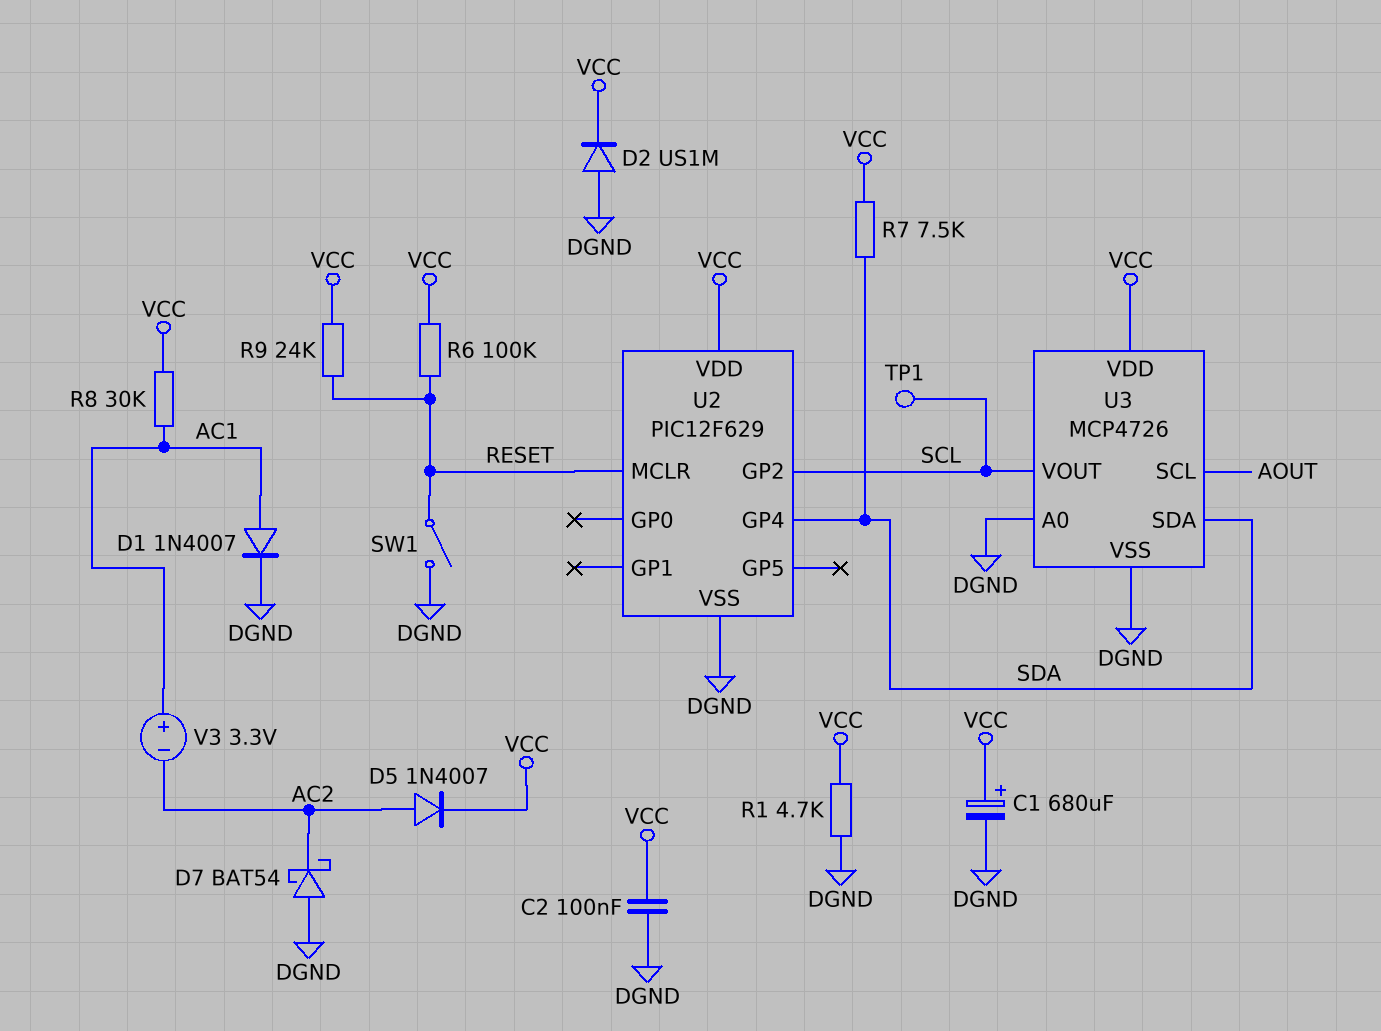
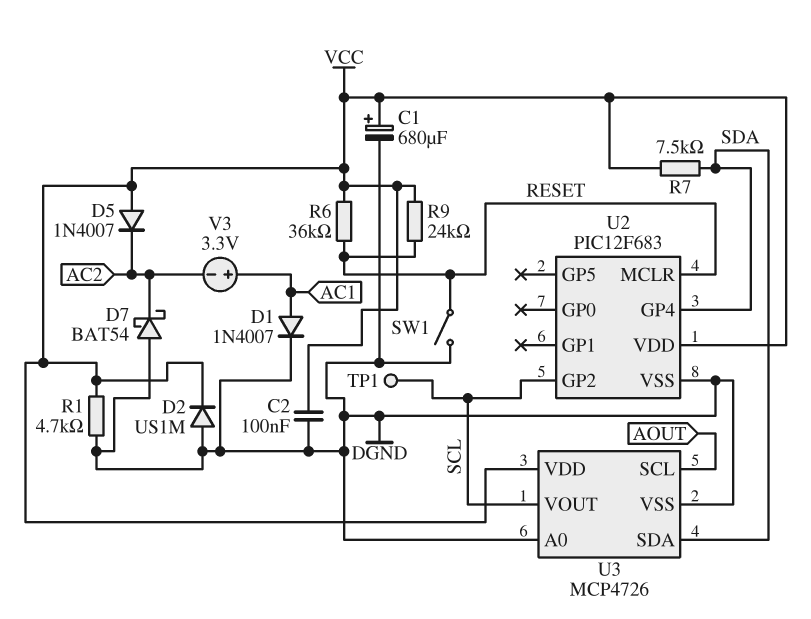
D5: diode 1N4007 (A AC2, K VCC) -> diode 1N4007 (A VCC, K AC2)
R6: 100k (RESET, VCC) -> 36k (RESET, VCC)
R8: 30k (AC1, VCC) -> none
U2: PIC12F629 -> PIC12F683

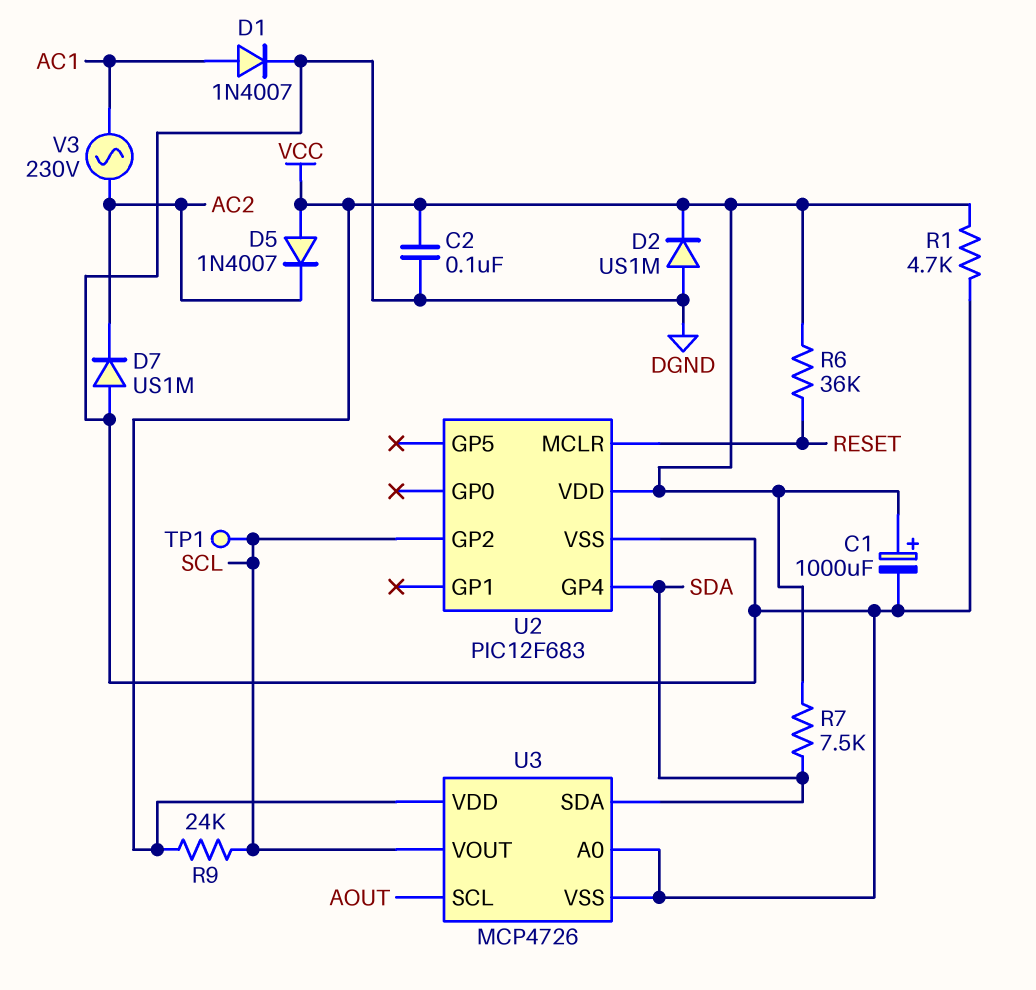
C1: 680uF (plus VCC, minus DGND) -> 1000uF (plus VCC, minus DGND)
D7: schottky BAT54 (A DGND, K AC2) -> diode US1M (A DGND, K AC2)
R9: 24k (RESET, VCC) -> 24k (SCL, VCC)
SW1: switch (DGND, RESET) -> none
V3: 3.3V (plus AC1, minus AC2) -> AC 230V (AC1, AC2)

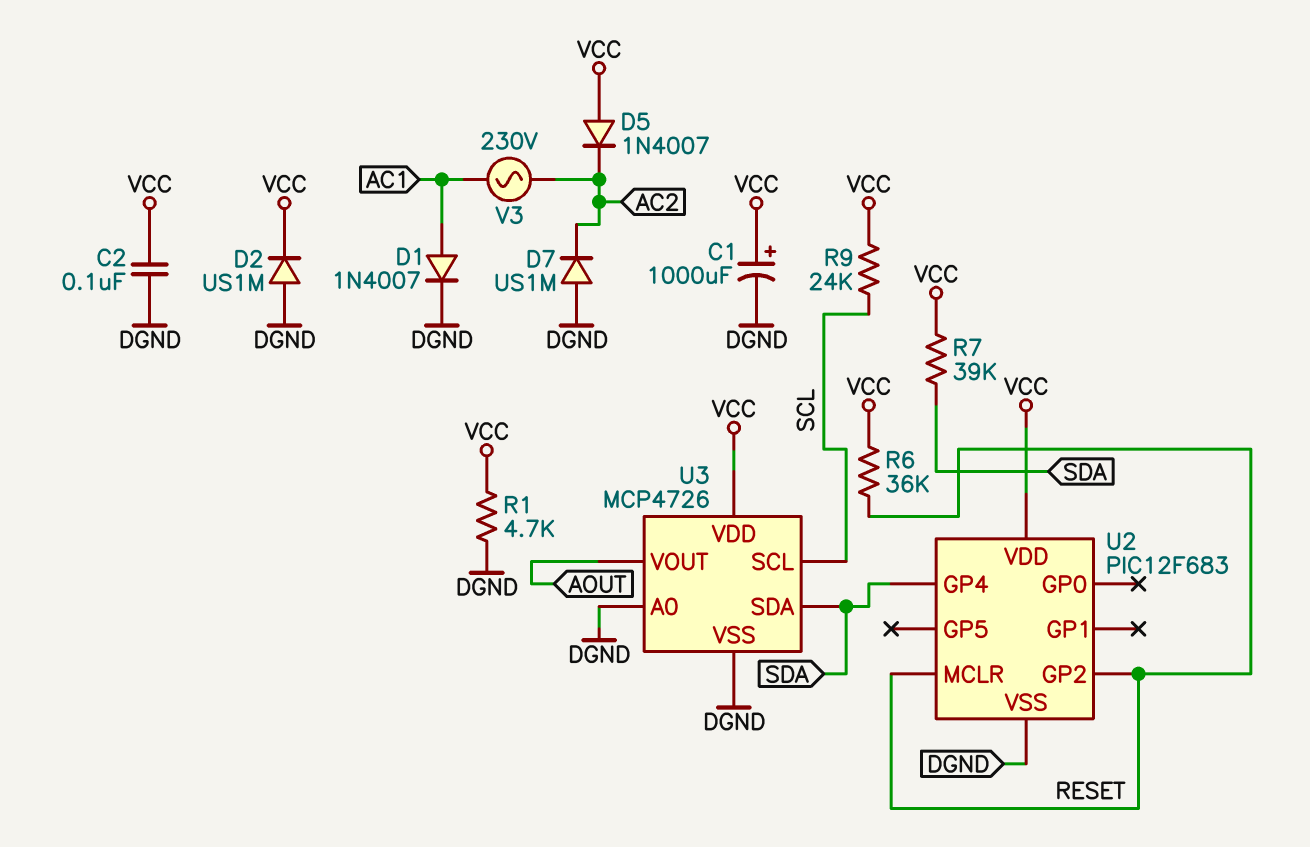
R7: 7.5k (SDA, VCC) -> 39k (SDA, VCC)
TP1: test point (SCL) -> none
U2 pin GP2: SCL -> RESET
U3 pin SCL: AOUT -> SCL
U3 pin VOUT: SCL -> AOUT

